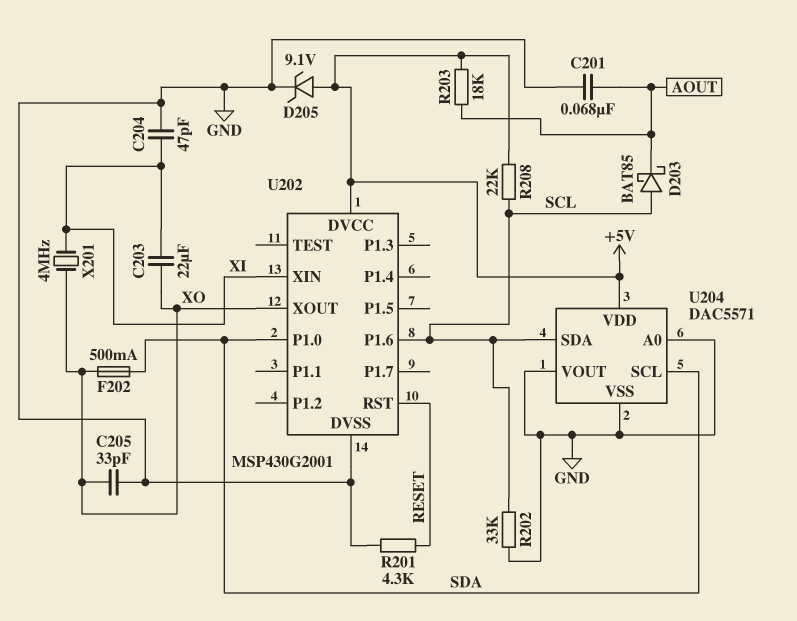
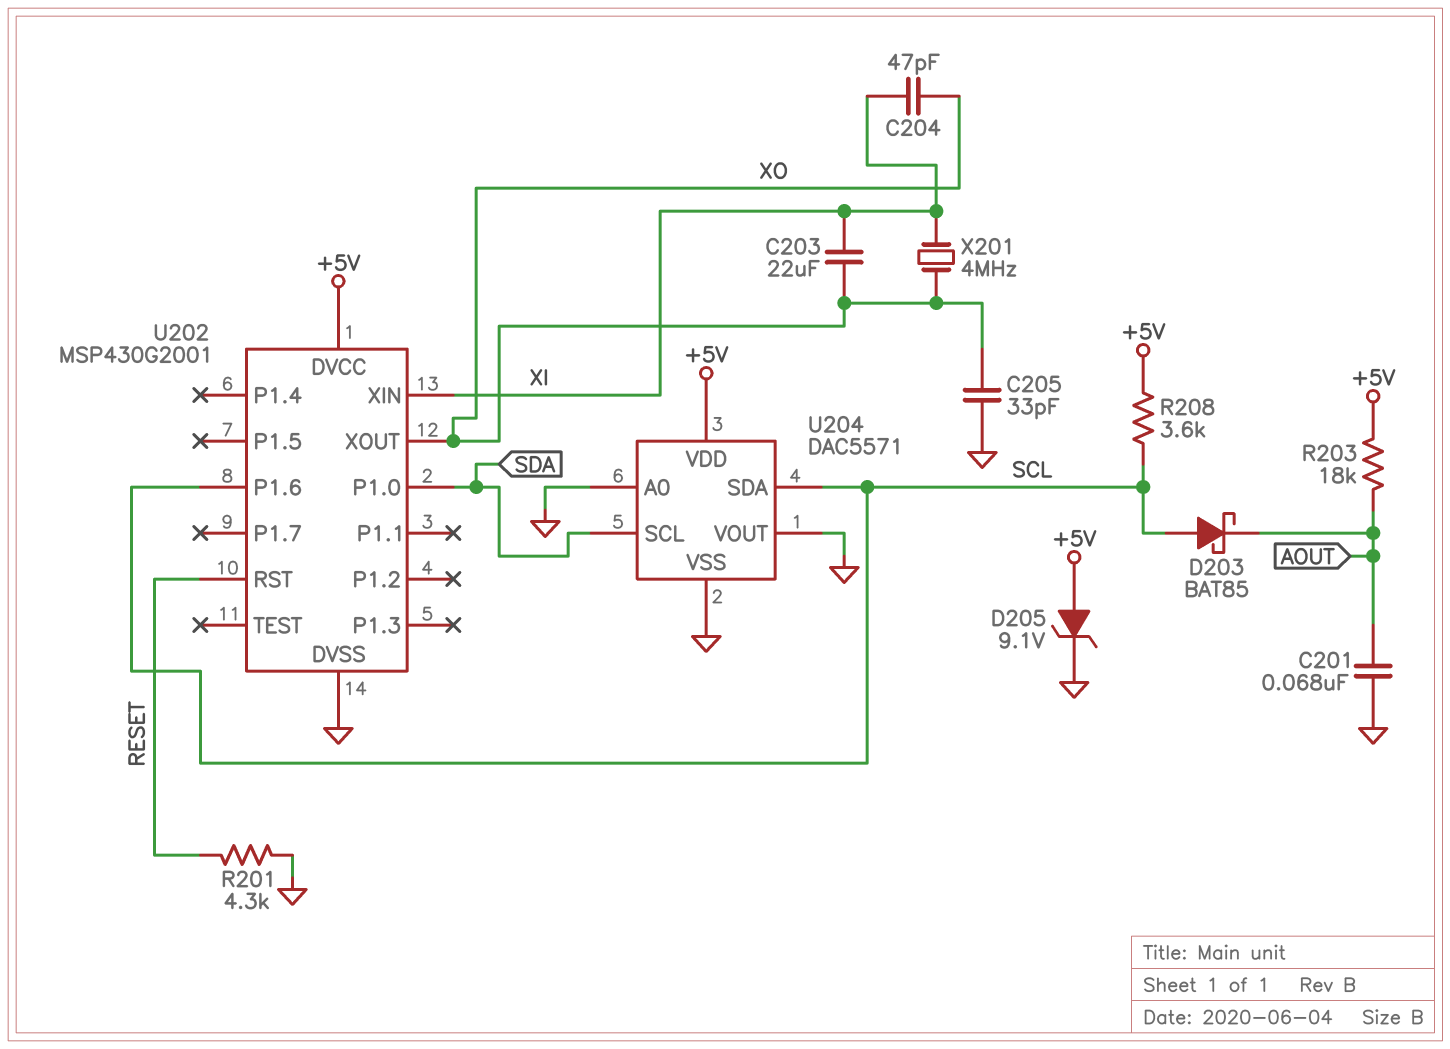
C204: 47pF (GND, XI) -> 47pF (XI, XO)
F202: 500mA (SDA, XO) -> none
R202: 33k (GND, SCL) -> none
R208: 22k (+5V, SCL) -> 3.6k (+5V, SCL)

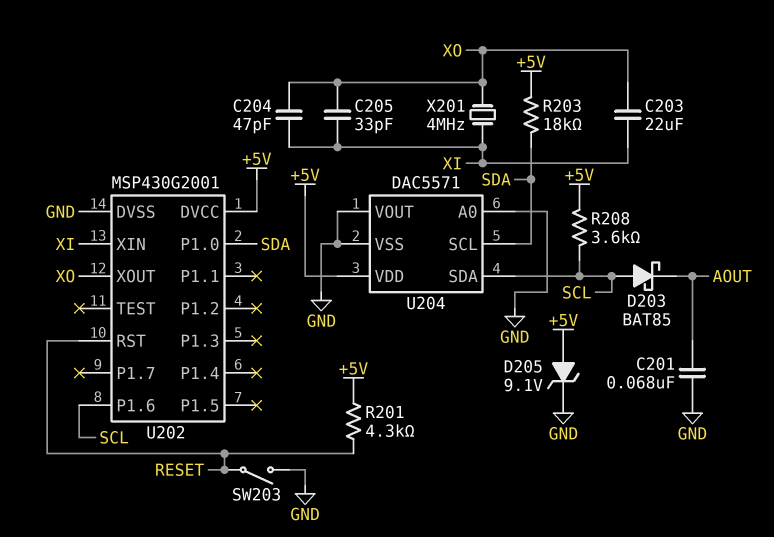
C205: 33pF (GND, XO) -> 33pF (XI, XO)
R201: 4.3k (GND, RESET) -> 4.3k (+5V, RESET)
R203: 18k (+5V, AOUT) -> 18k (+5V, SDA)
SW203: none -> switch (GND, RESET)

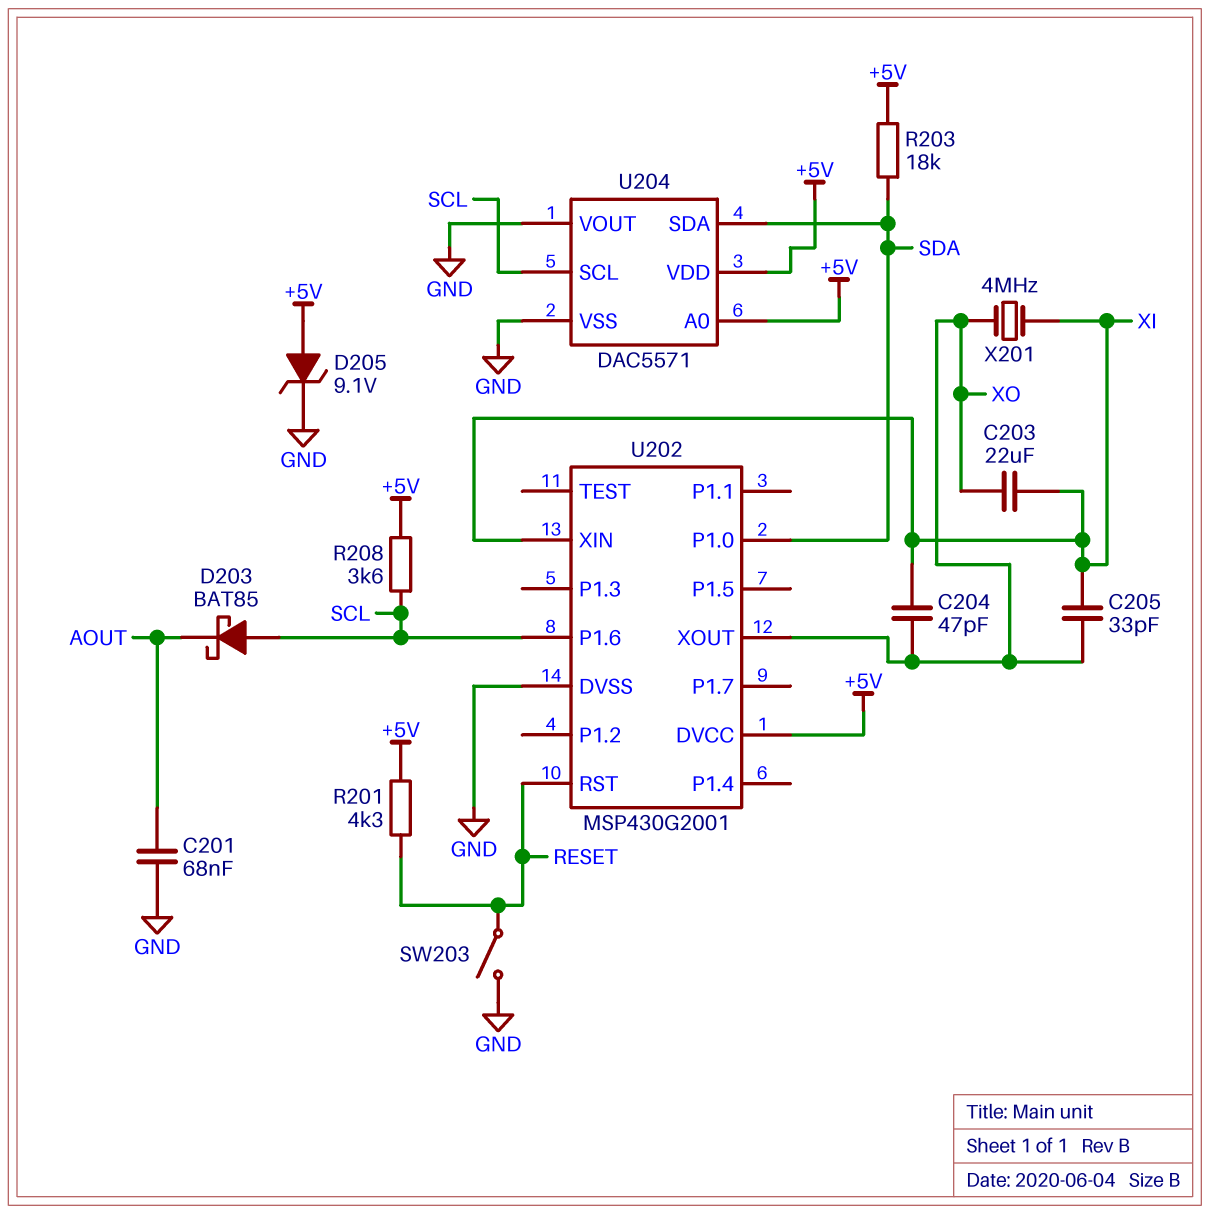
U204 pin A0: GND -> +5V
U204 pin SCL: SDA -> SCL
U204 pin SDA: SCL -> SDA

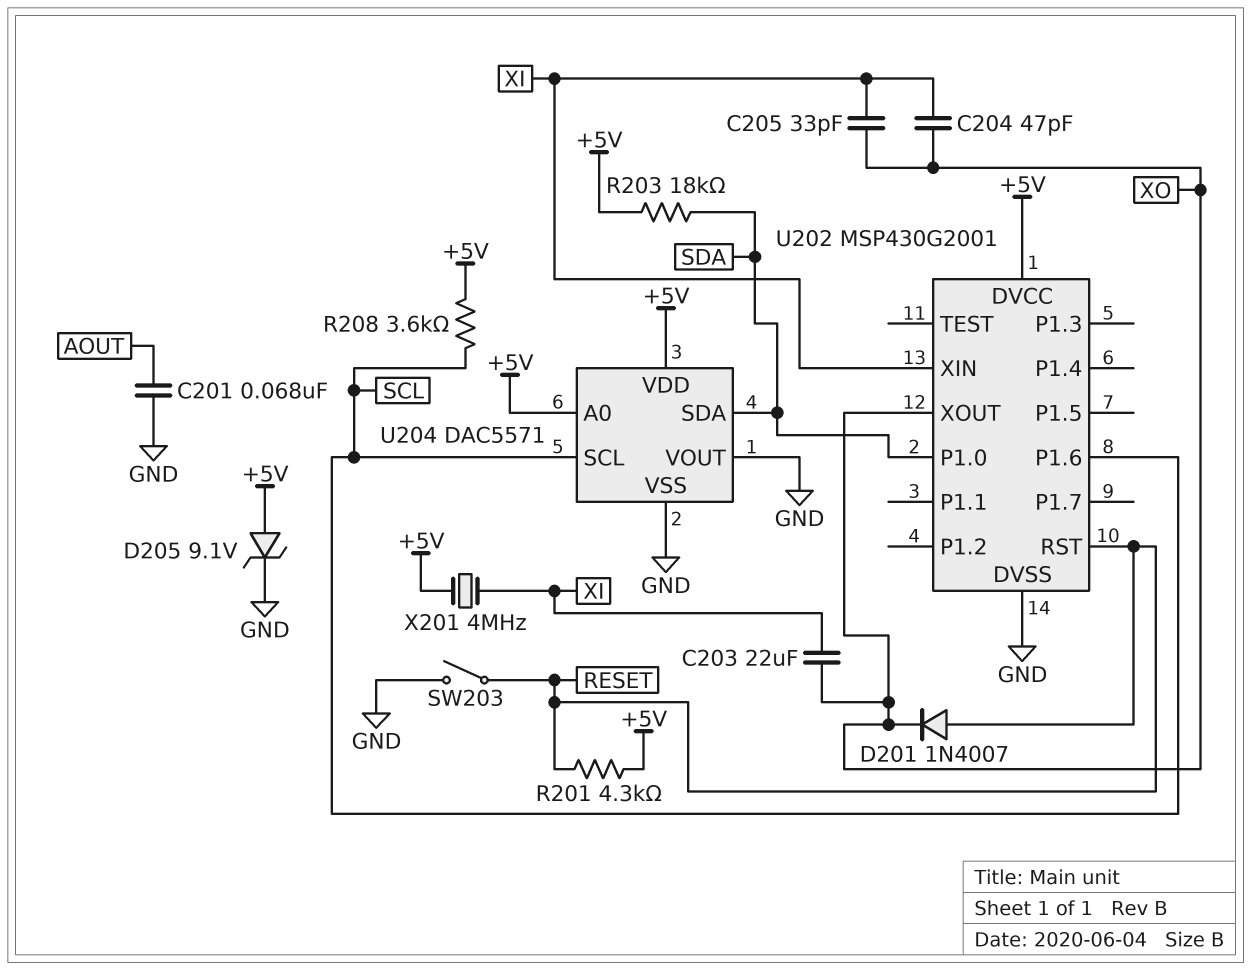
D201: none -> diode 1N4007 (A RESET, K XO)
D203: schottky BAT85 (A SCL, K AOUT) -> none
X201: 4MHz (XI, XO) -> 4MHz (+5V, XI)

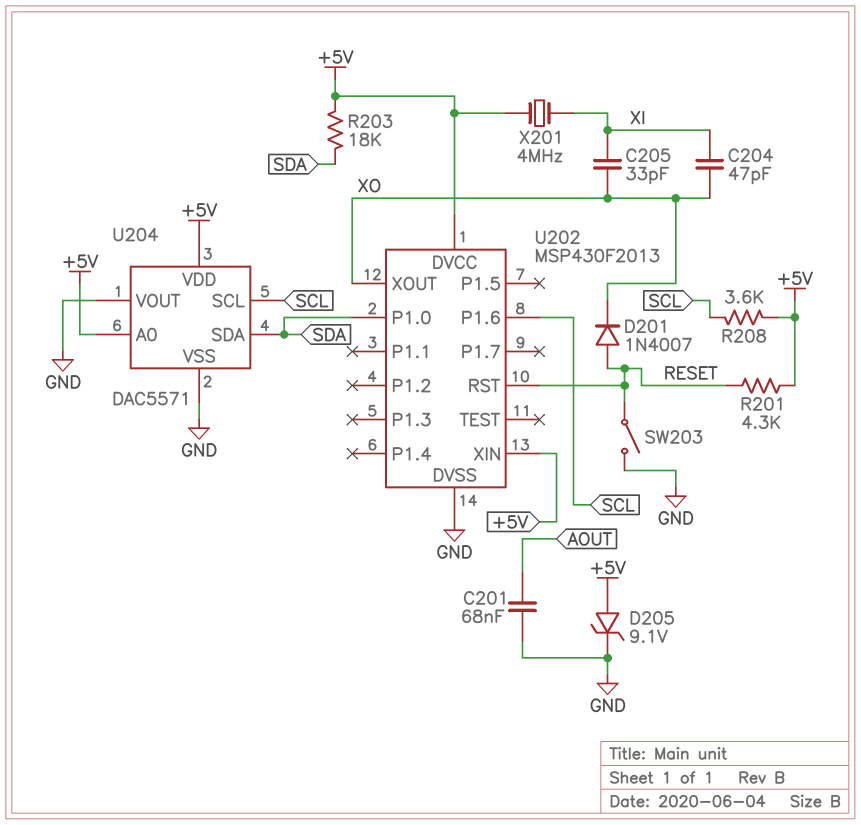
C203: 22uF (XI, XO) -> none
U202: MSP430G2001 -> MSP430F2013
U202 pin XIN: XI -> +5V

